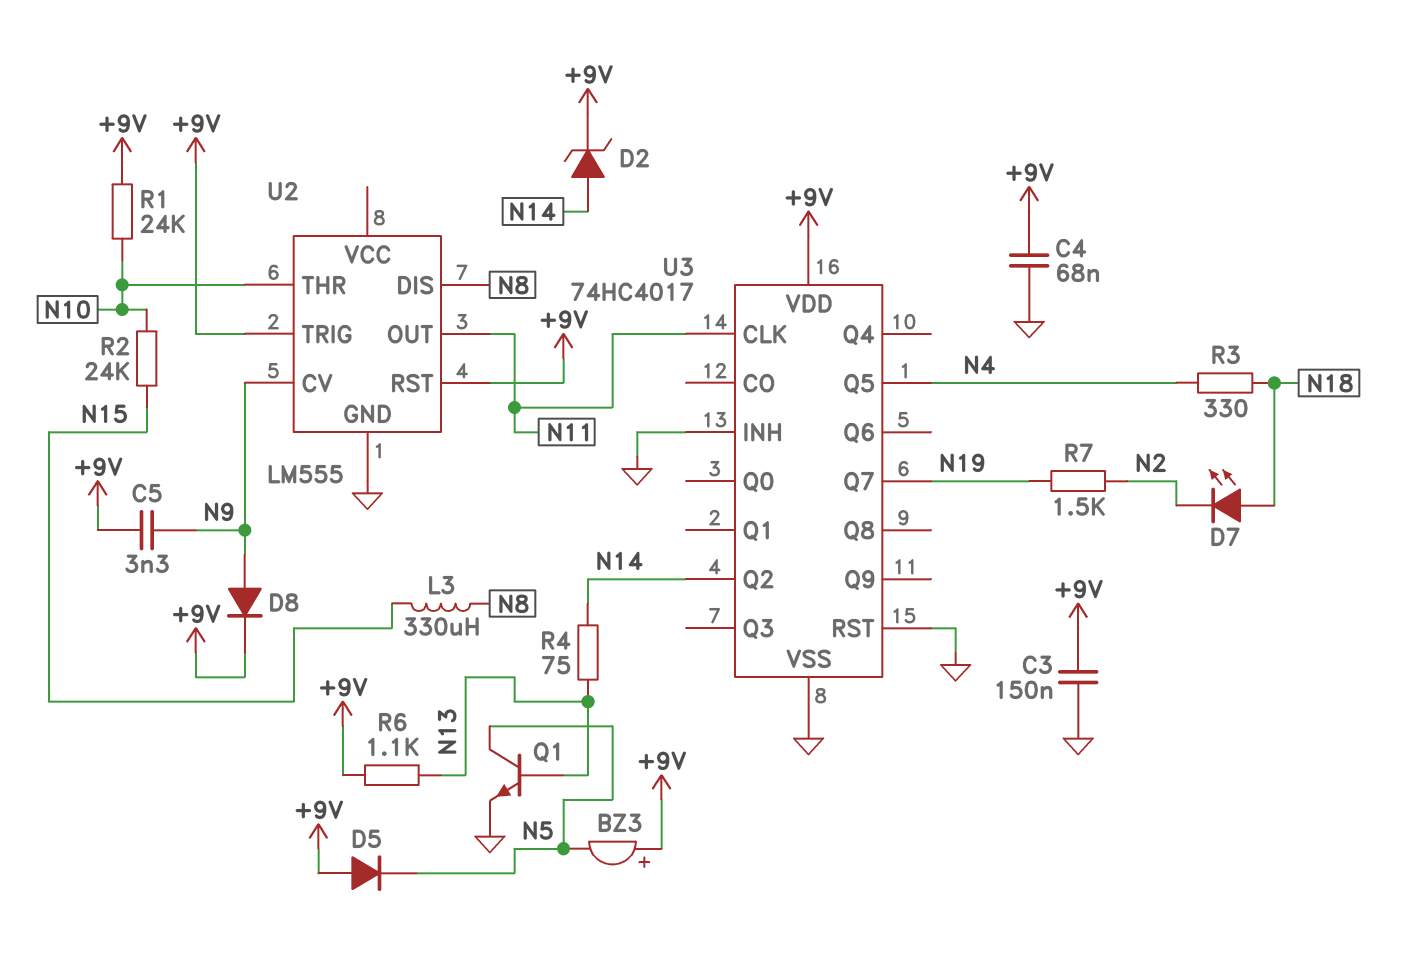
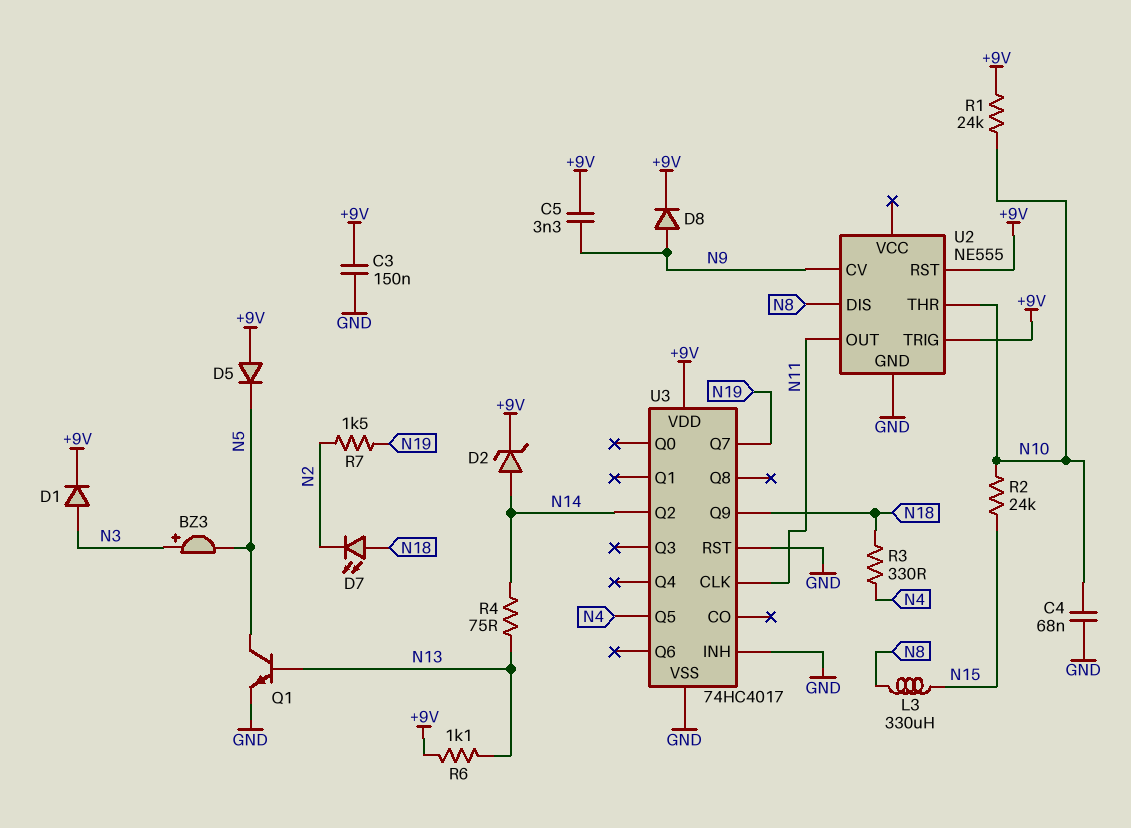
BZ3: buzzer (plus +9V, minus N5) -> buzzer (plus N3, minus N5)
C4: 68nF (+9V, GND) -> 68nF (GND, N10)
D1: none -> diode (A N3, K +9V)
U2: LM555 -> NE555
U3 pin Q9: none -> N18

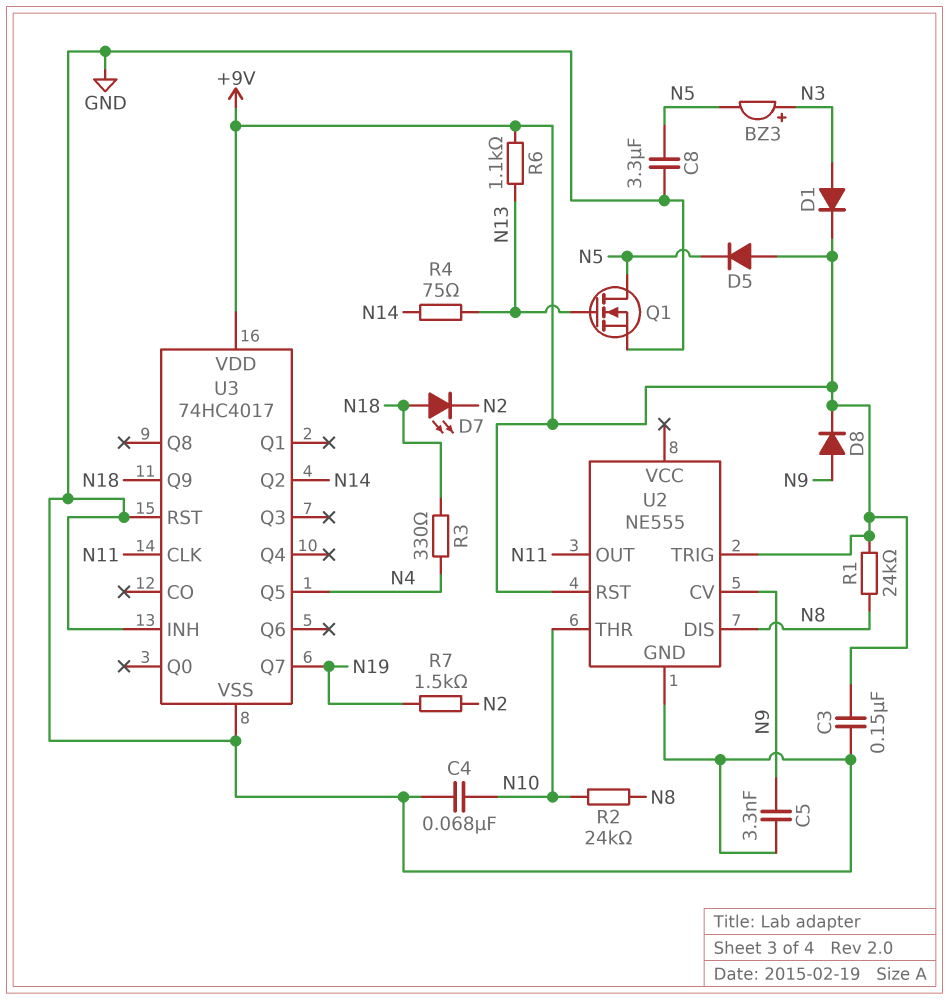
C5: 3.3nF (+9V, N9) -> 3.3nF (GND, N9)
C8: none -> 3.3uF (GND, N5)
D2: zener (A N14, K +9V) -> none
L3: 330uH (N8, N15) -> none
Q1: NPN (B N13, C N5, E GND) -> NMOS (G N13, D N5, S GND)
R1: 24k (+9V, N10) -> 24k (+9V, N8)
R2: 24k (N10, N15) -> 24k (N8, N10)

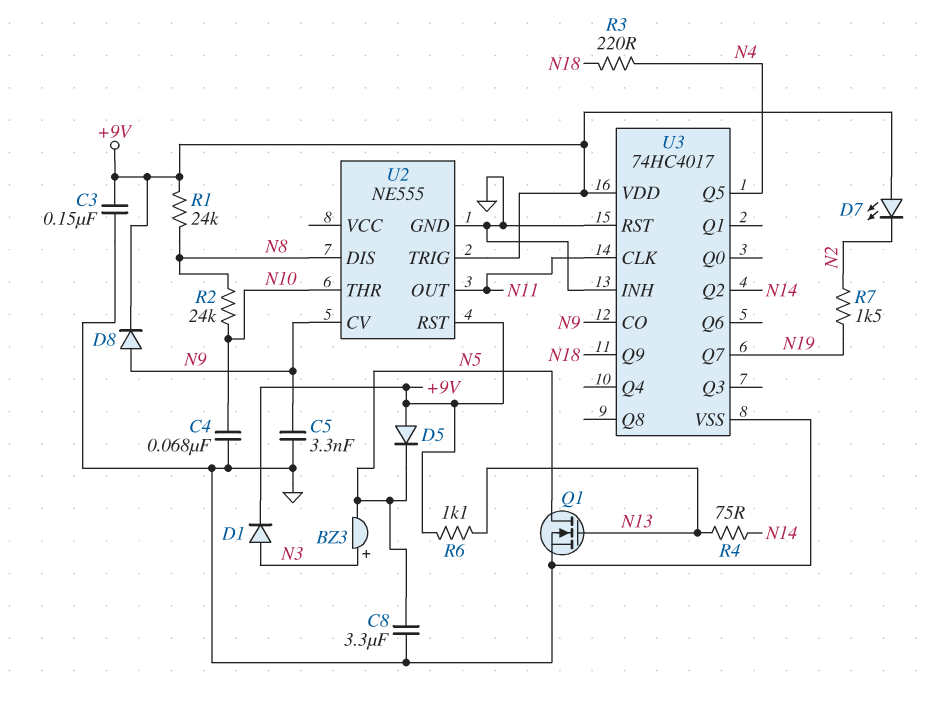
D7: LED (A N18, K N2) -> LED (A +9V, K N2)
R3: 330 (N4, N18) -> 220 (N4, N18)
U3 pin CO: none -> N9

